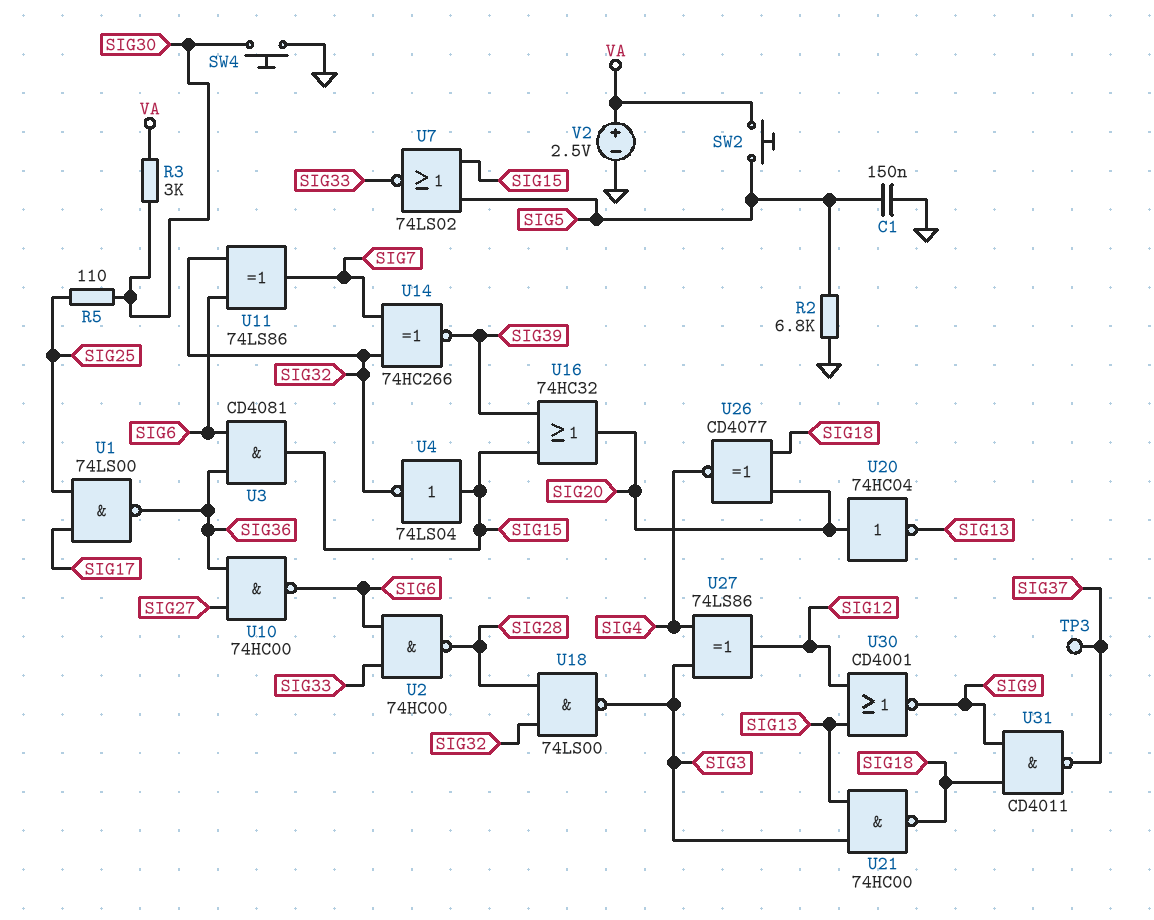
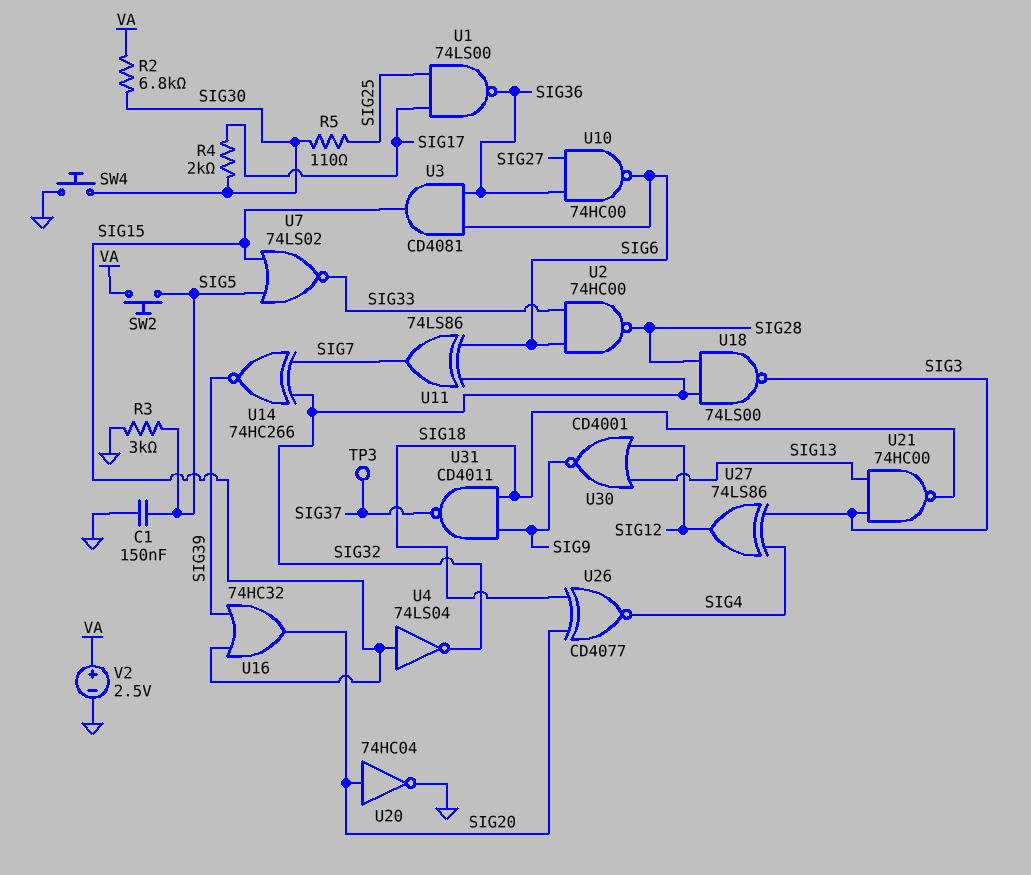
R2: 6.8k (GND, SIG5) -> 6.8k (SIG30, VA)
R3: 3k (SIG30, VA) -> 3k (GND, SIG5)
R4: none -> 2k (SIG17, SIG30)
U20: NOT 74HC04 (in SIG20, out SIG13) -> NOT 74HC04 (in SIG20, out GND)

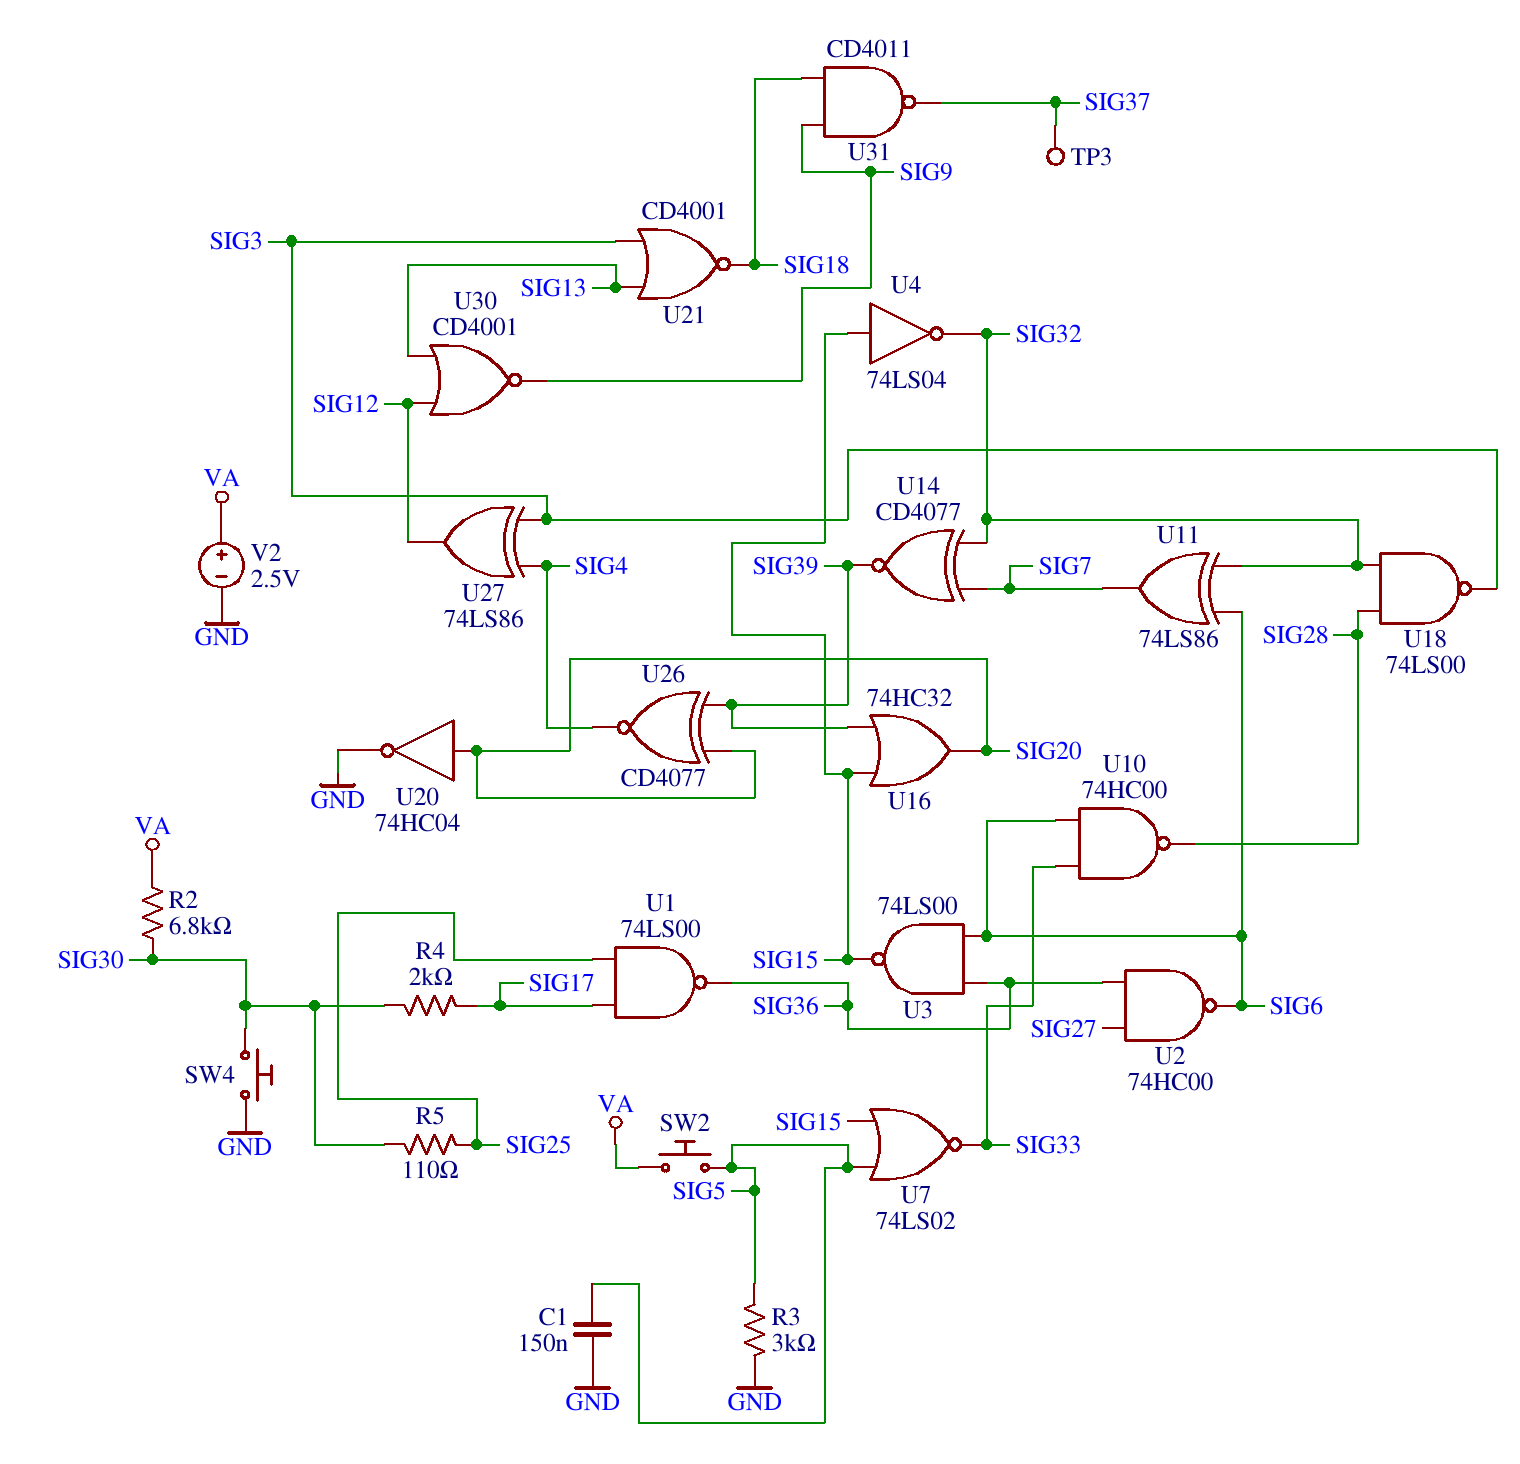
U2: NAND 74HC00 (in SIG6, in SIG33, out SIG28) -> NAND 74HC00 (in SIG27, in SIG36, out SIG6)
U3: AND CD4081 (in SIG6, in SIG36, out SIG15) -> NAND 74LS00 (in SIG6, in SIG36, out SIG15)
U10: NAND 74HC00 (in SIG27, in SIG36, out SIG6) -> NAND 74HC00 (in SIG6, in SIG33, out SIG28)
U14: XNOR 74HC266 (in SIG7, in SIG32, out SIG39) -> XNOR CD4077 (in SIG7, in SIG32, out SIG39)
U21: NAND 74HC00 (in SIG3, in SIG13, out SIG18) -> NOR CD4001 (in SIG3, in SIG13, out SIG18)
U26: XNOR CD4077 (in SIG18, in SIG20, out SIG4) -> XNOR CD4077 (in SIG20, in SIG39, out SIG4)

